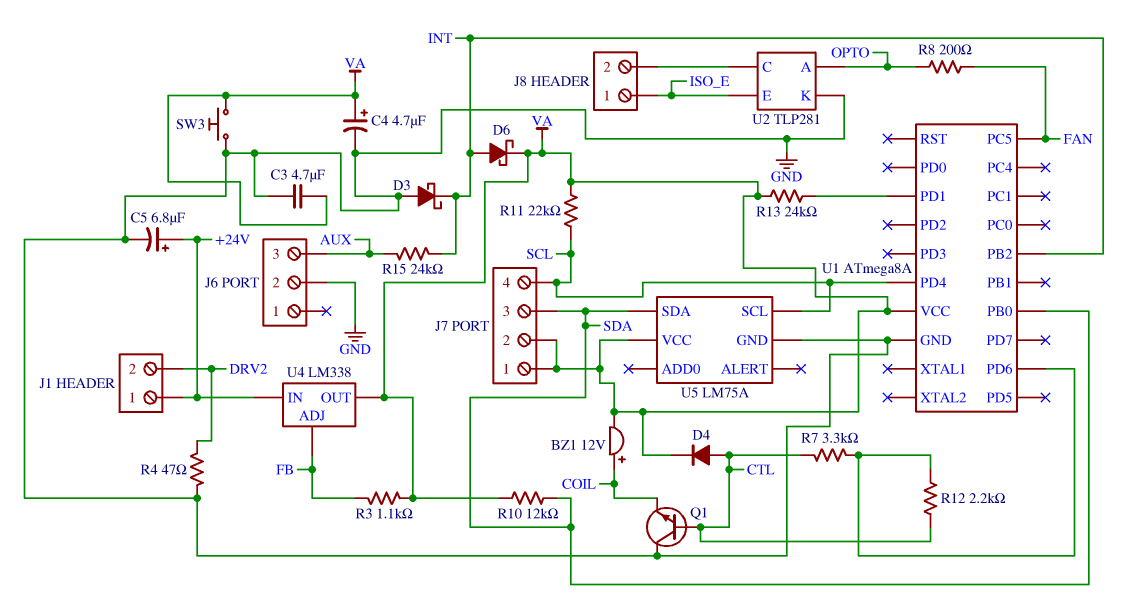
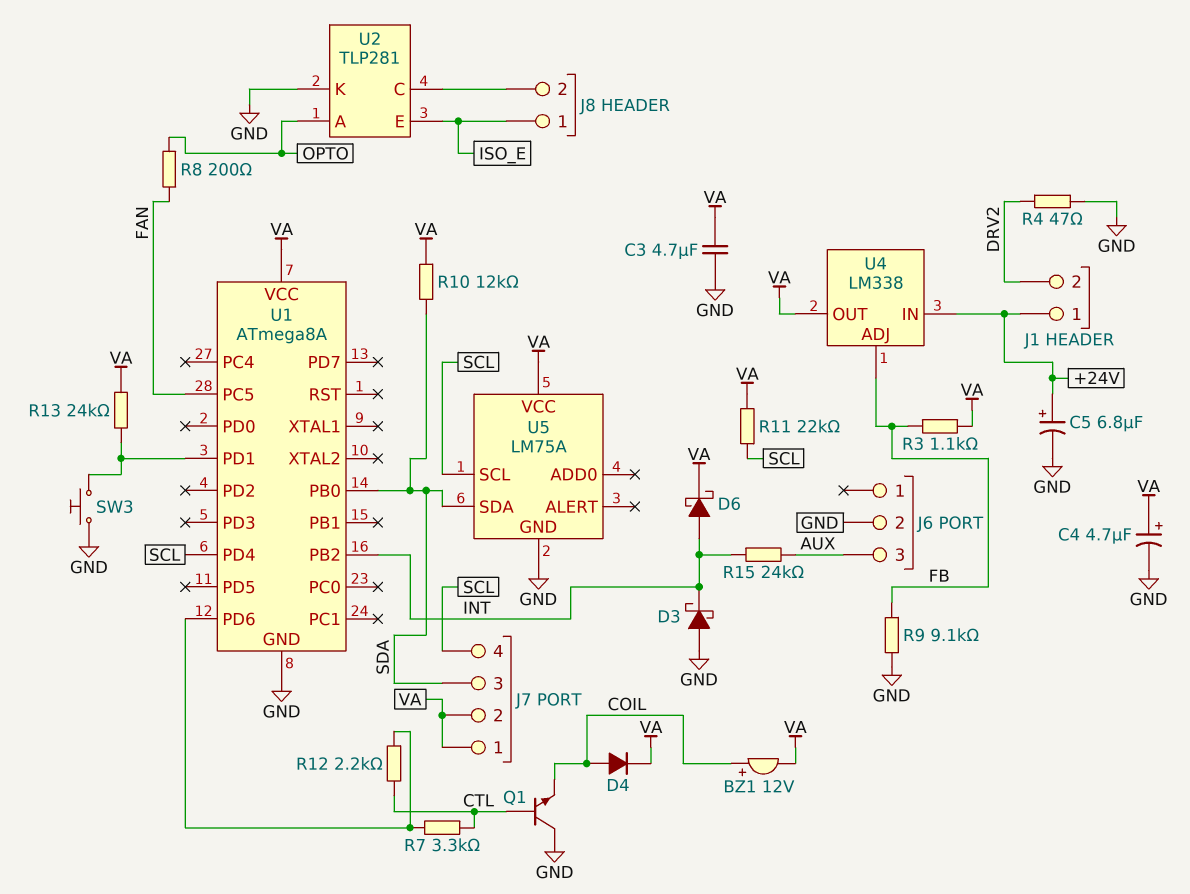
D4: diode (A CTL, K VA) -> diode (A COIL, K VA)
R9: none -> 9.1k (FB, GND)
SW3: button (GND, VA) -> button (GND, U1/PD1)

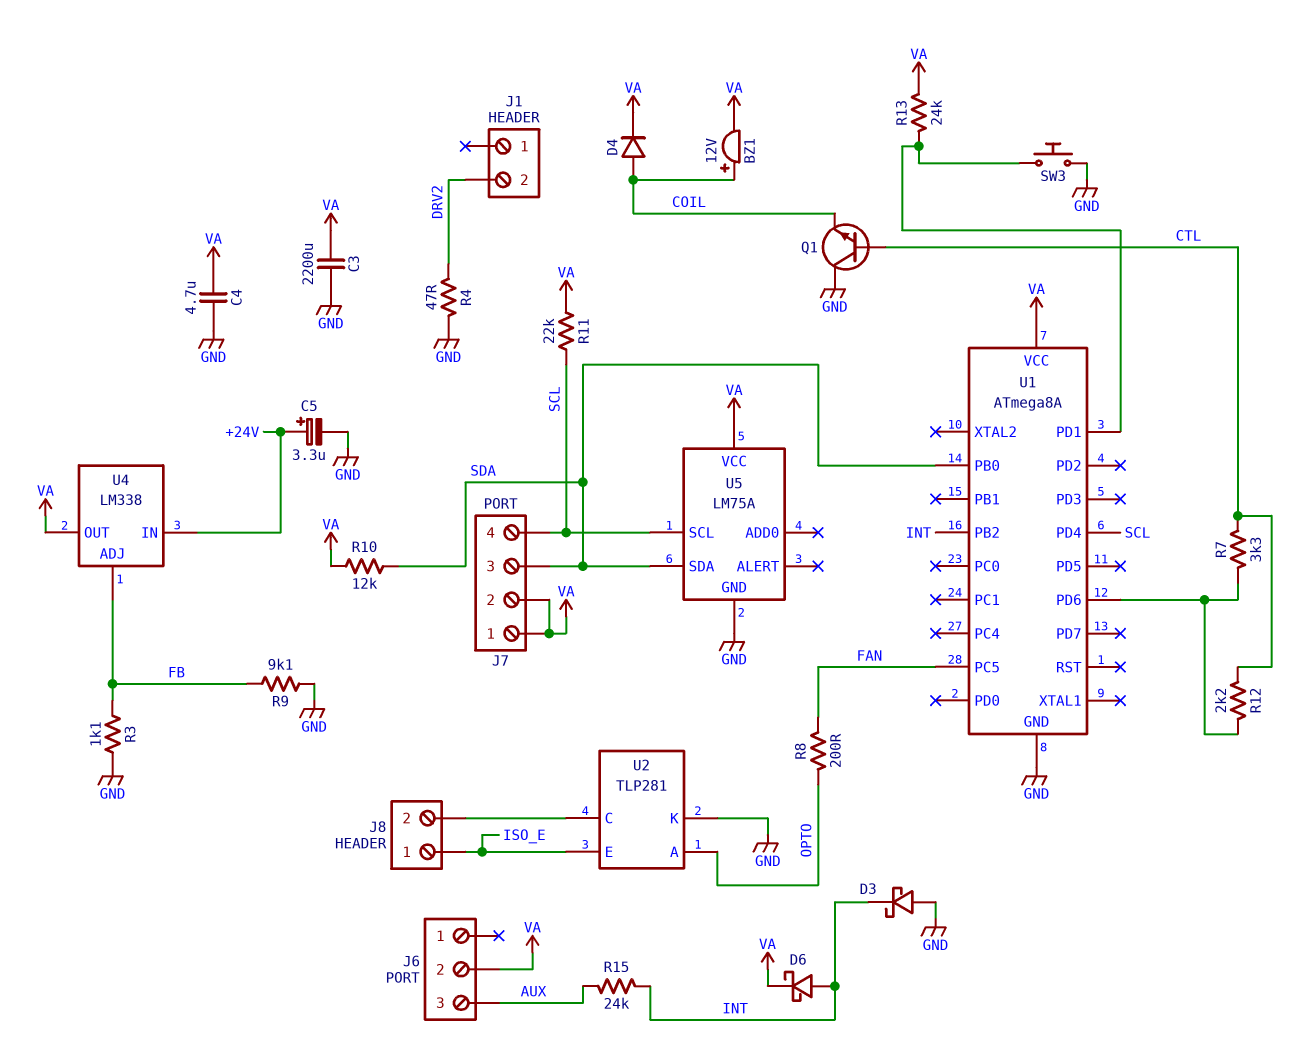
C3: 4.7uF (GND, VA) -> 2200uF (GND, VA)
C4: 4.7uF (plus VA, minus GND) -> 4.7uF (GND, VA)
C5: 6.8uF (plus +24V, minus GND) -> 3.3uF (plus +24V, minus GND)
J1 pin 1: +24V -> none
J6 pin 2: GND -> VA
R3: 1.1k (FB, VA) -> 1.1k (FB, GND)

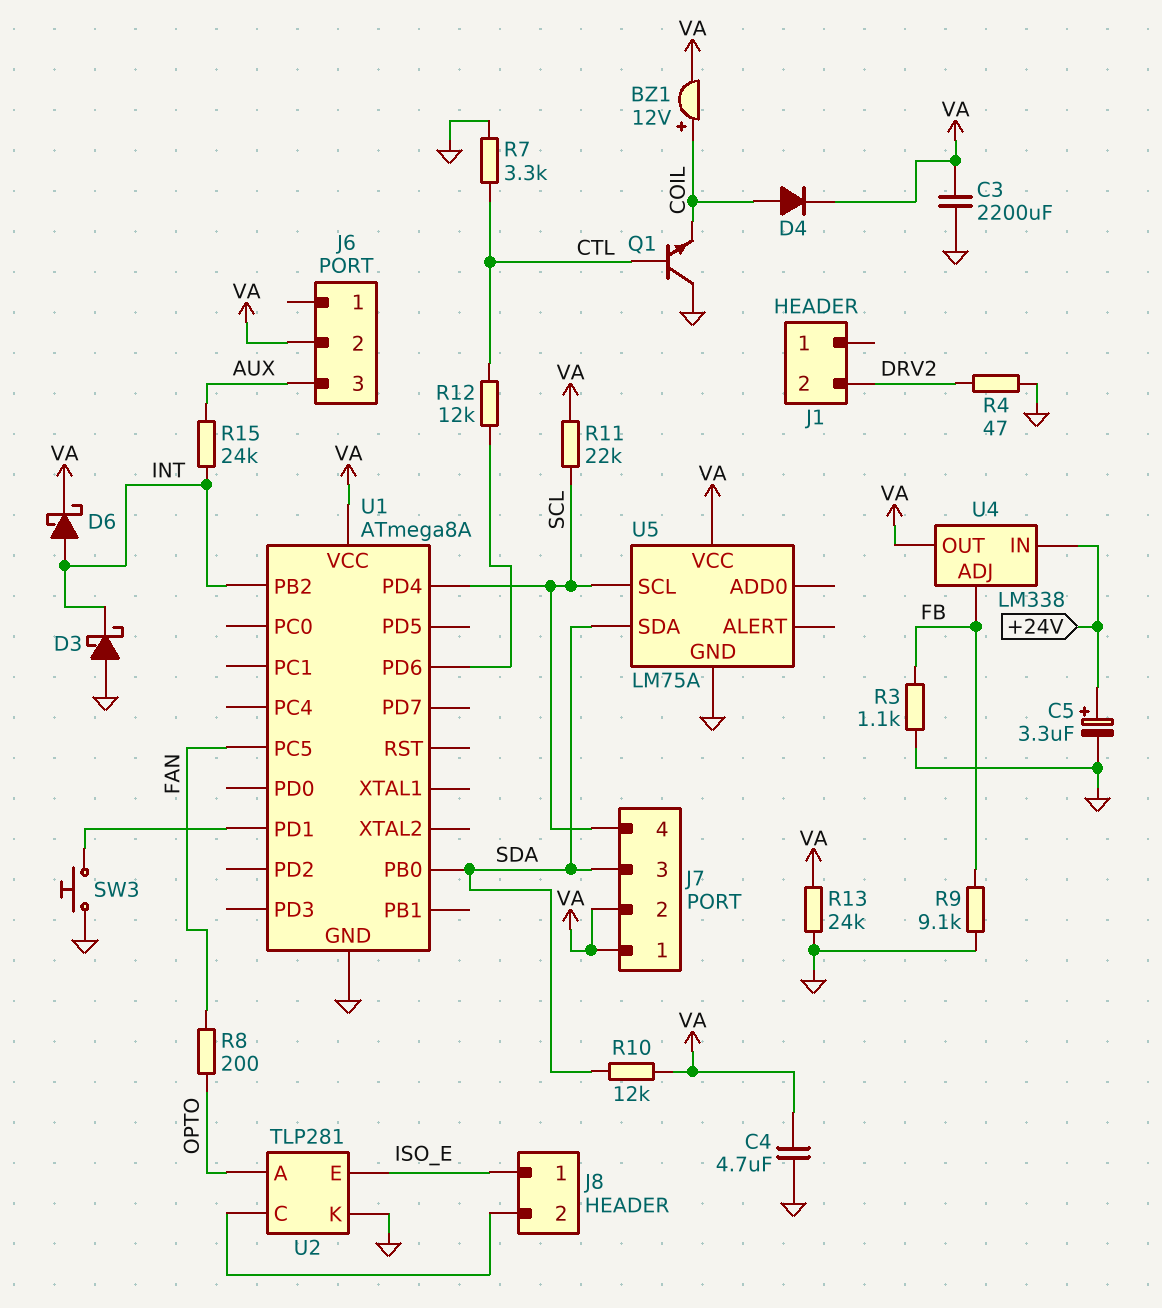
R7: 3.3k (CTL, U1/PD6) -> 3.3k (CTL, GND)
R12: 2.2k (CTL, U1/PD6) -> 12k (CTL, U1/PD6)
R13: 24k (U1/PD1, VA) -> 24k (GND, VA)

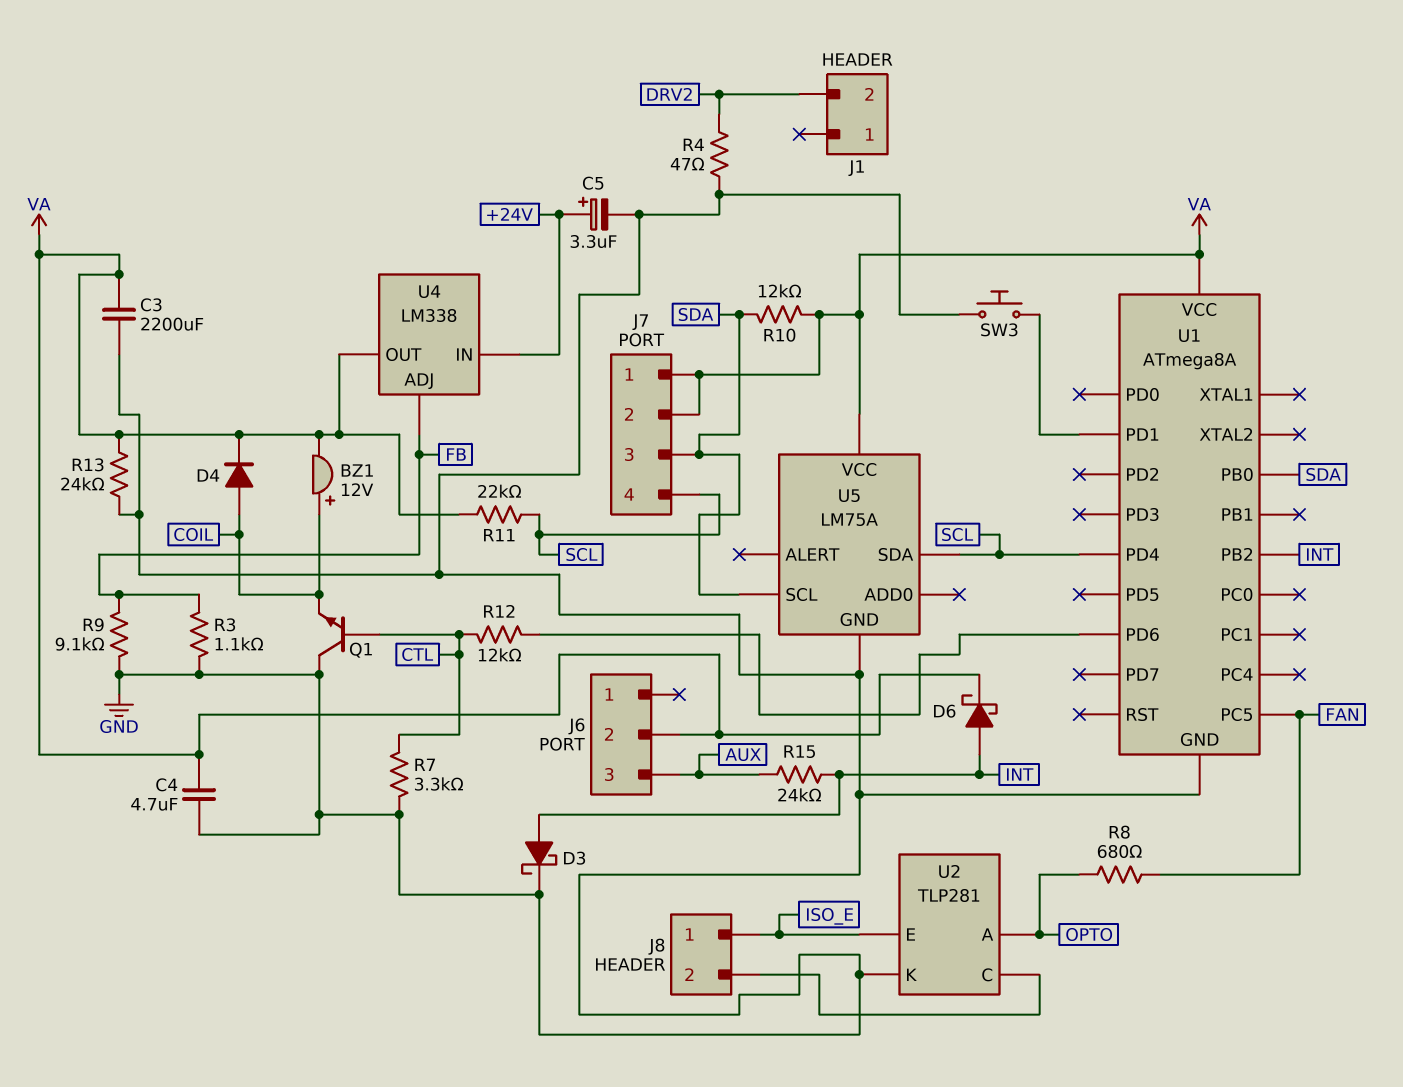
D3: schottky (A GND, K INT) -> schottky (A INT, K GND)
R8: 200 (FAN, OPTO) -> 680 (FAN, OPTO)
U5 pin SCL: SCL -> SDA
U5 pin SDA: SDA -> SCL

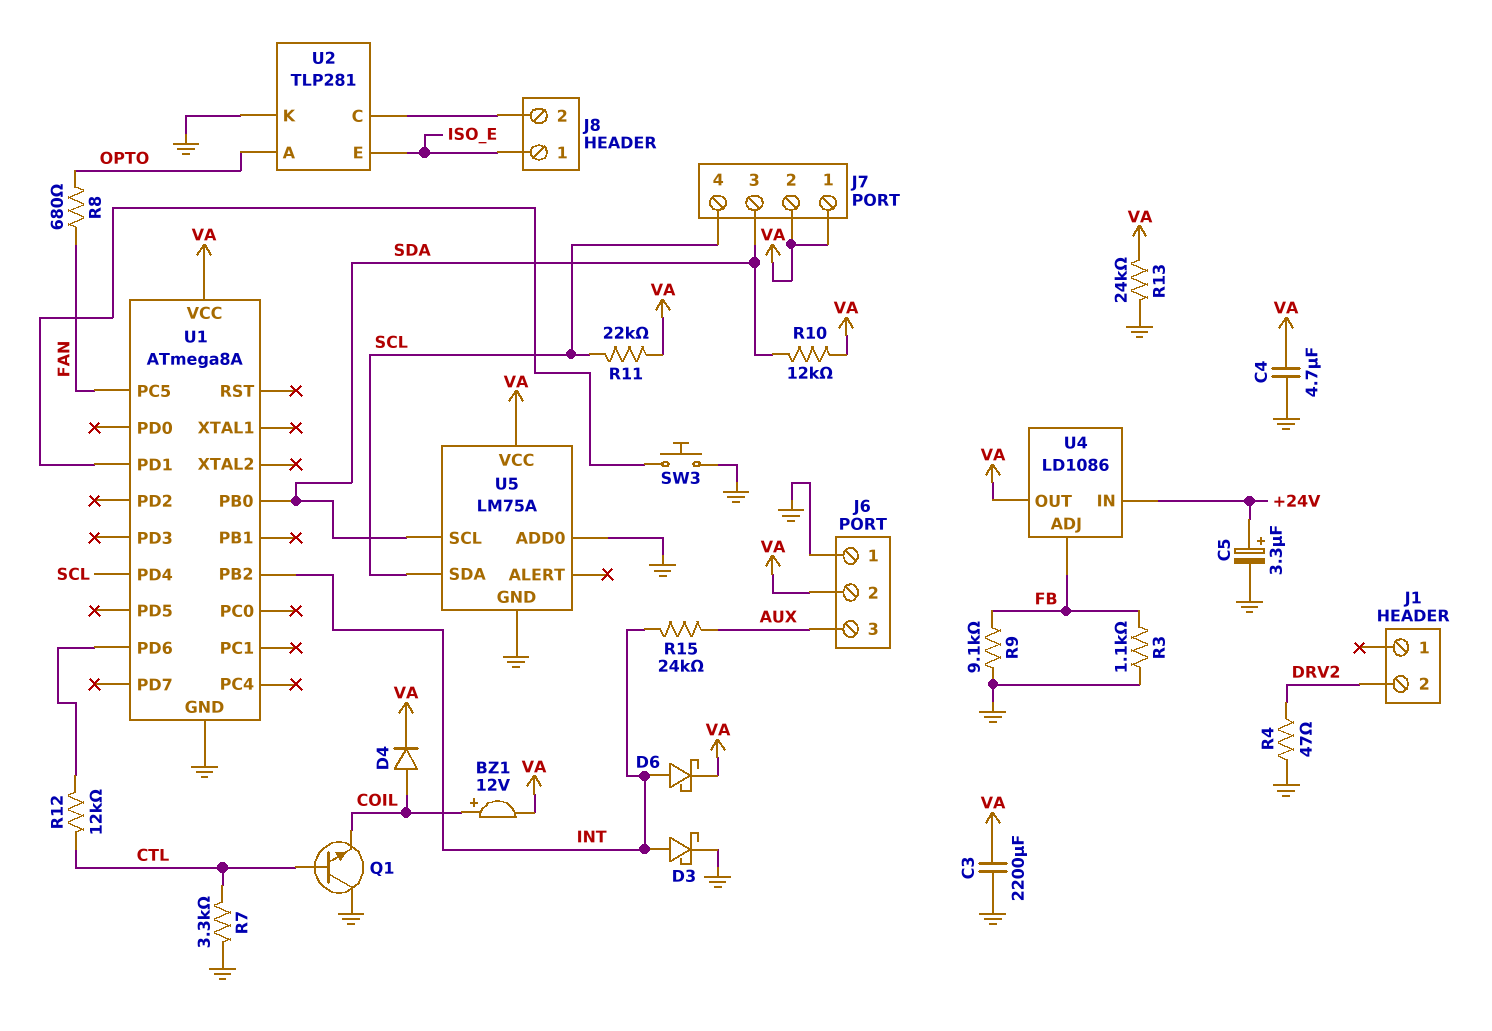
J6 pin 1: none -> GND
U4: LM338 -> LD1086
U5 pin ADD0: none -> GND

